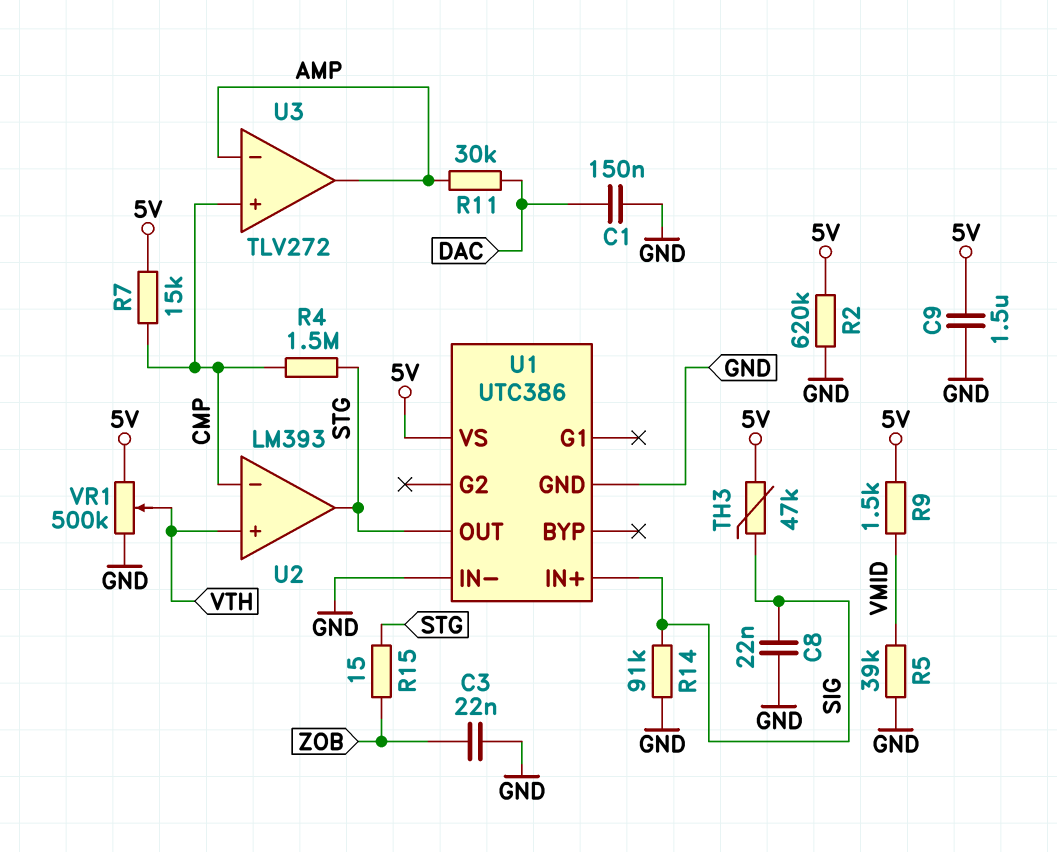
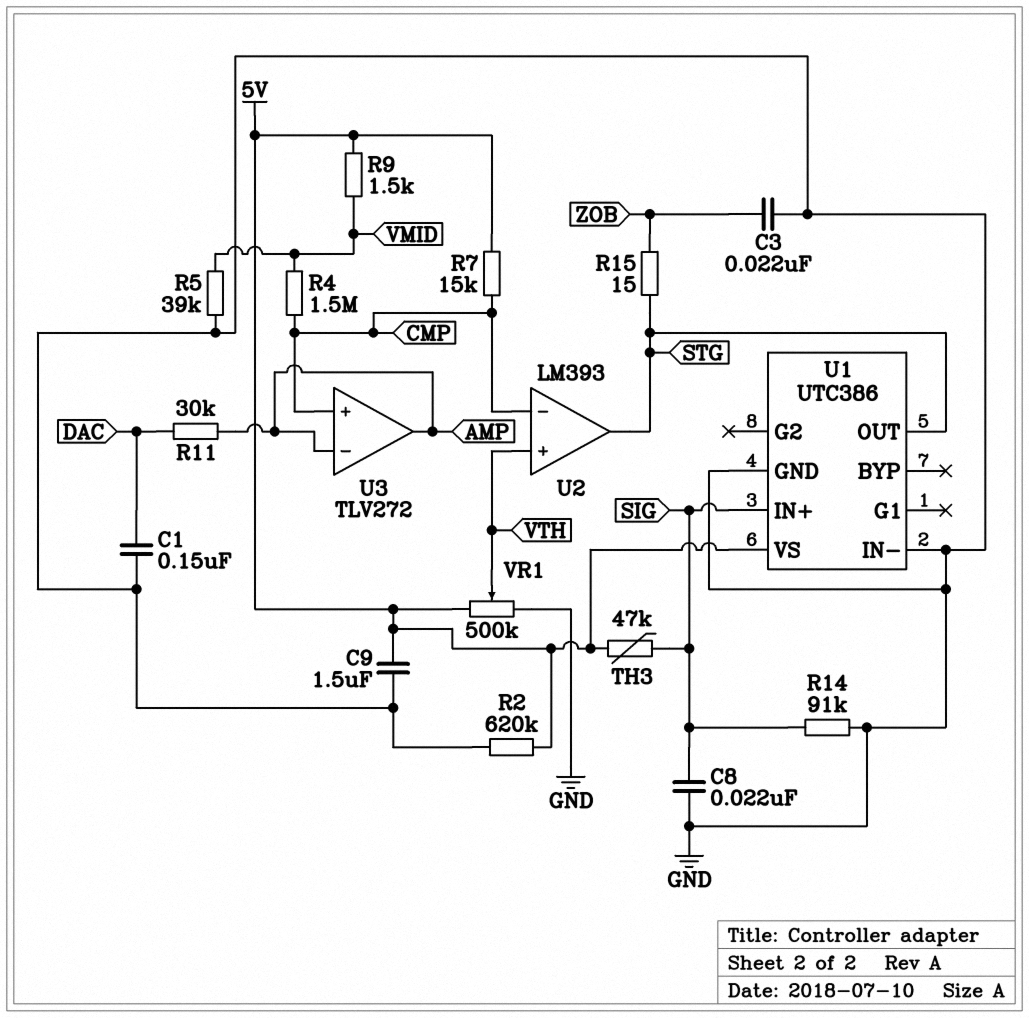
R4: 1.5M (CMP, STG) -> 1.5M (CMP, VMID)

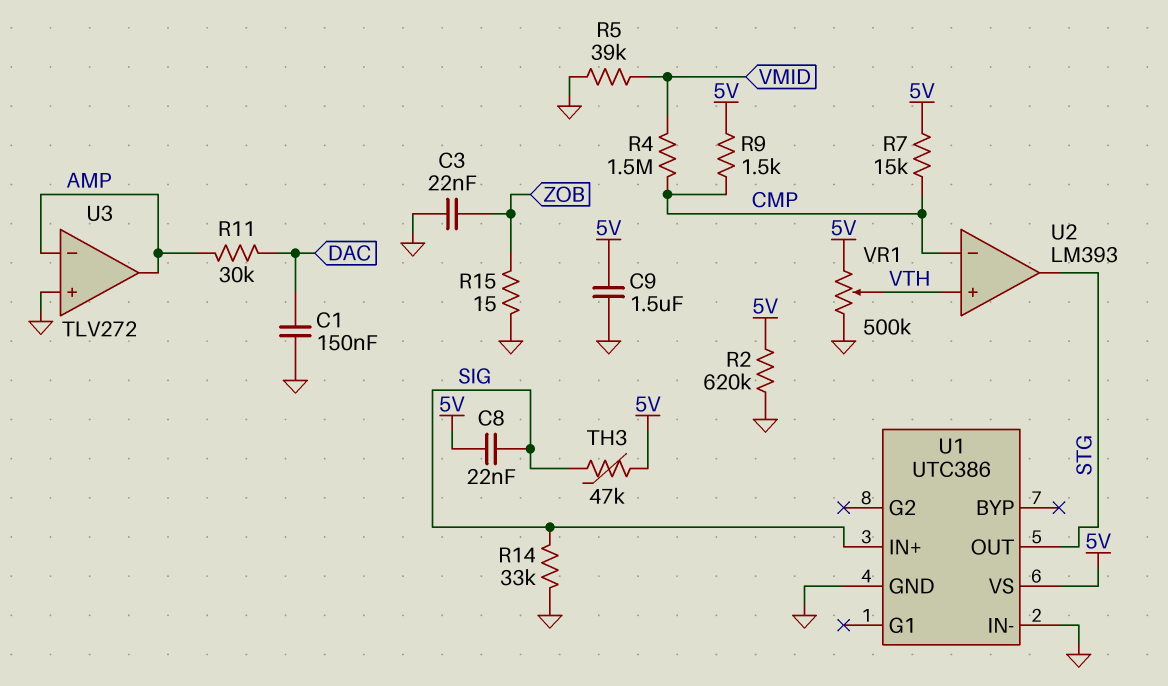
C8: 22nF (GND, SIG) -> 22nF (5V, SIG)
R9: 1.5k (5V, VMID) -> 1.5k (5V, CMP)
R14: 91k (GND, SIG) -> 33k (GND, SIG)
R15: 15 (STG, ZOB) -> 15 (GND, ZOB)
U3 pin in+: CMP -> GND

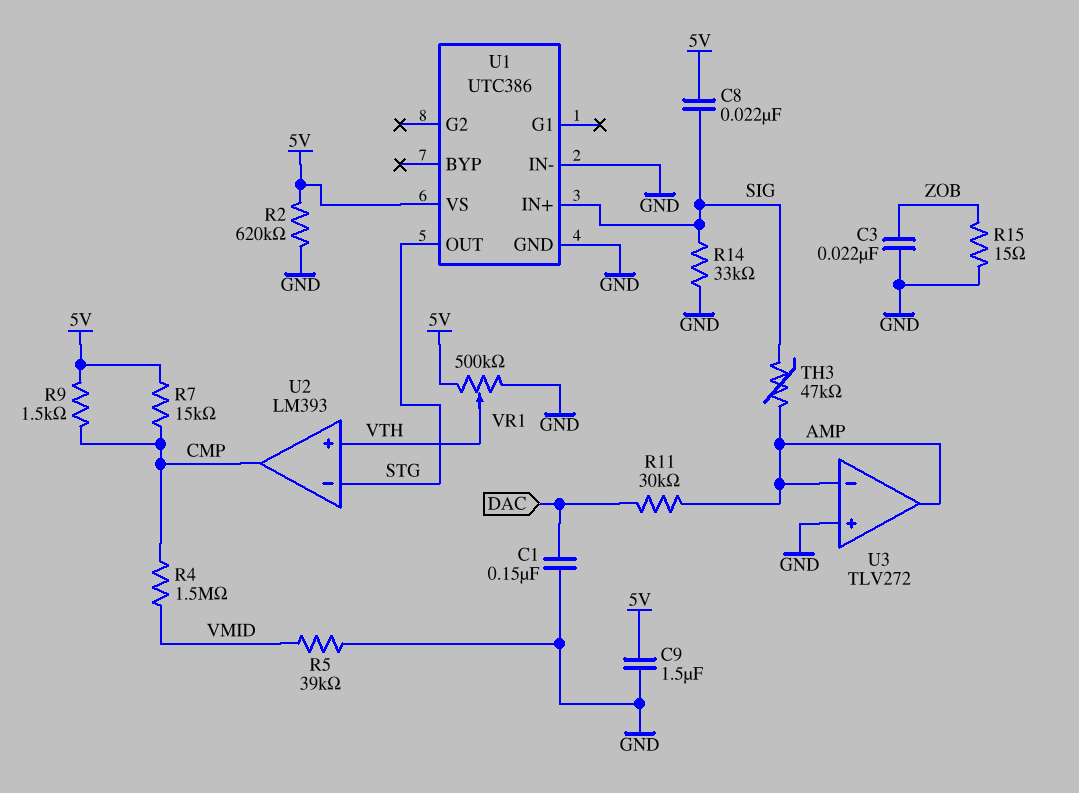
TH3: 47k (5V, SIG) -> 47k (AMP, SIG)
U2 pin in-: CMP -> STG
U2 pin out: STG -> CMP

